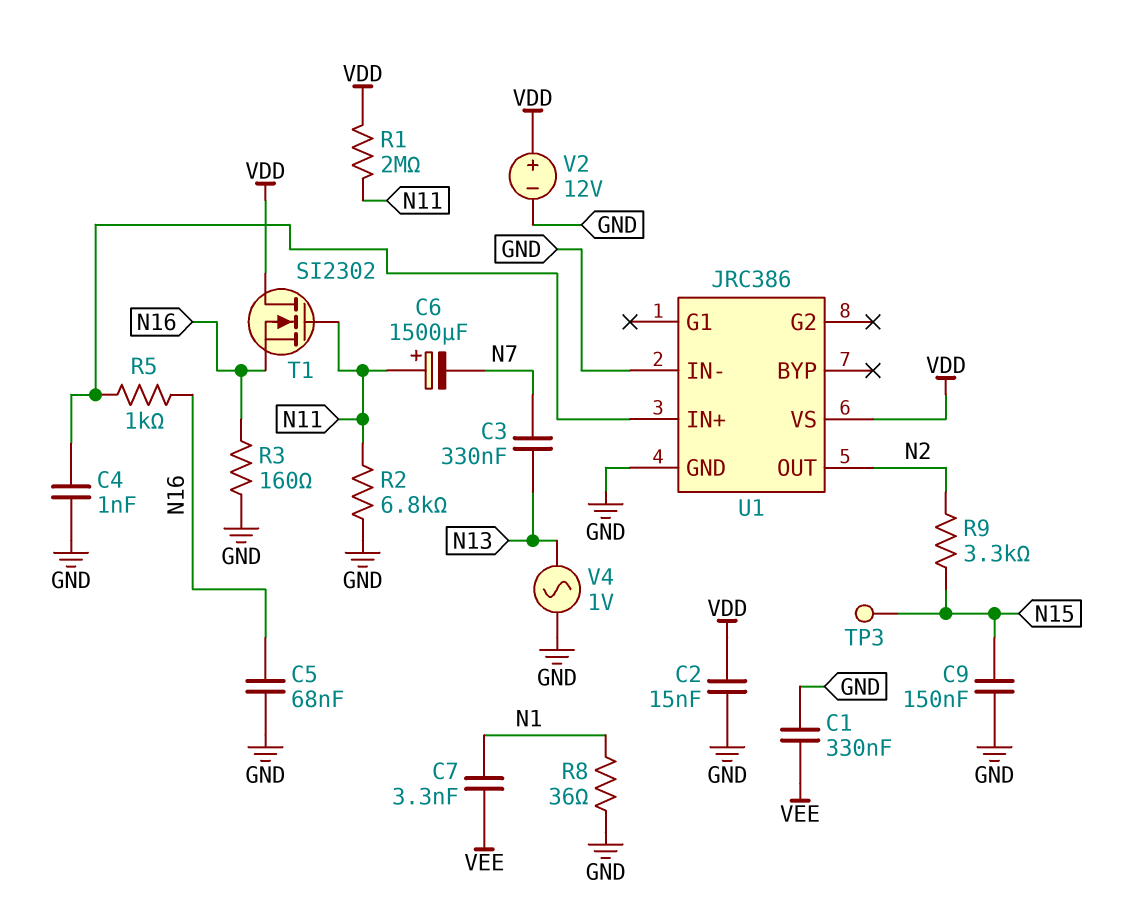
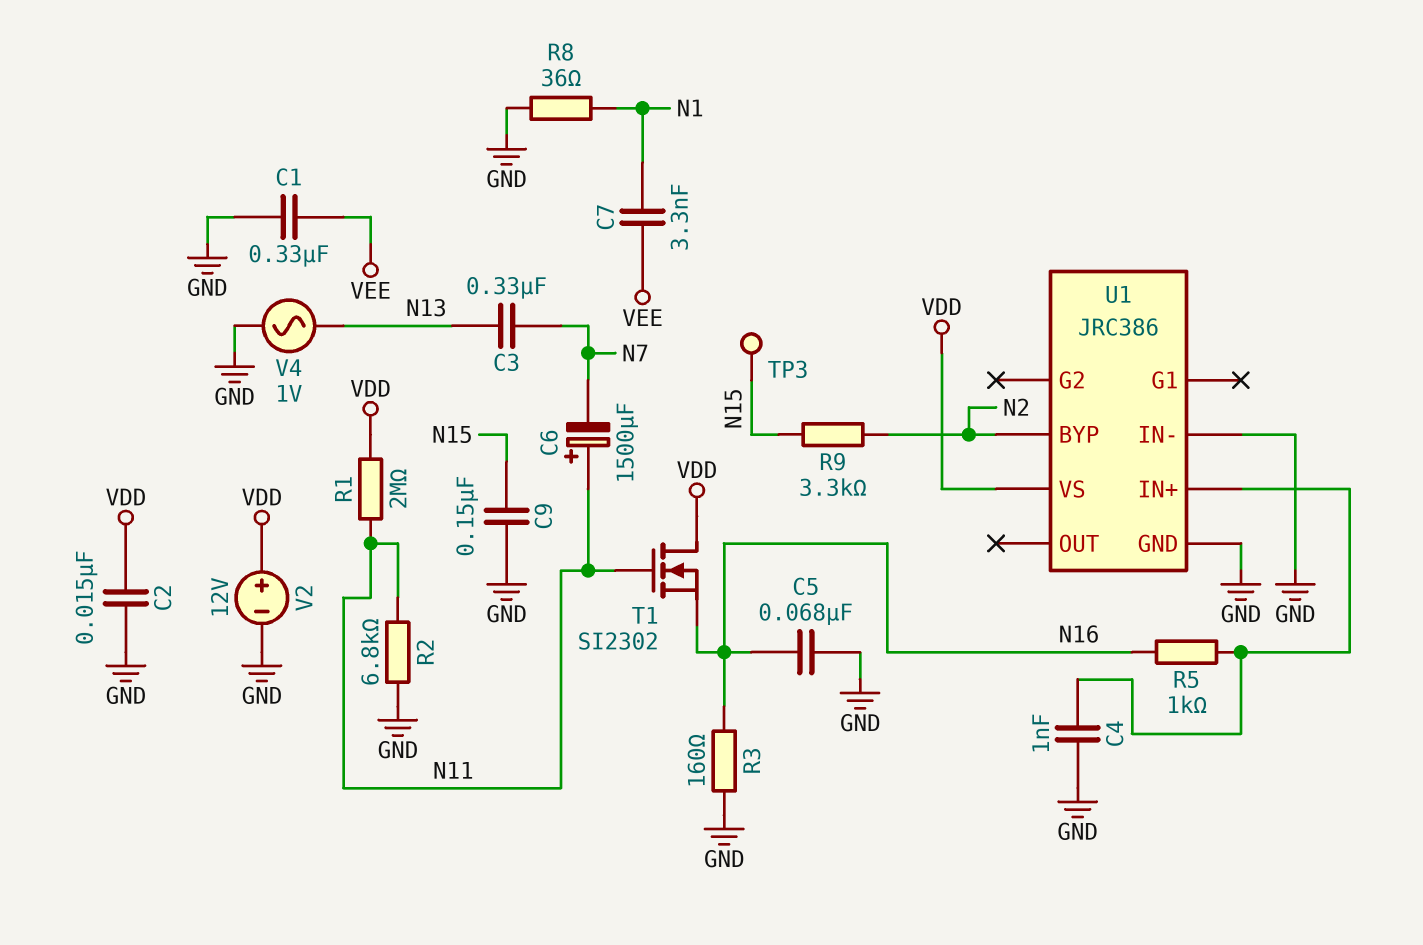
U1 pin BYP: none -> N2
U1 pin OUT: N2 -> none

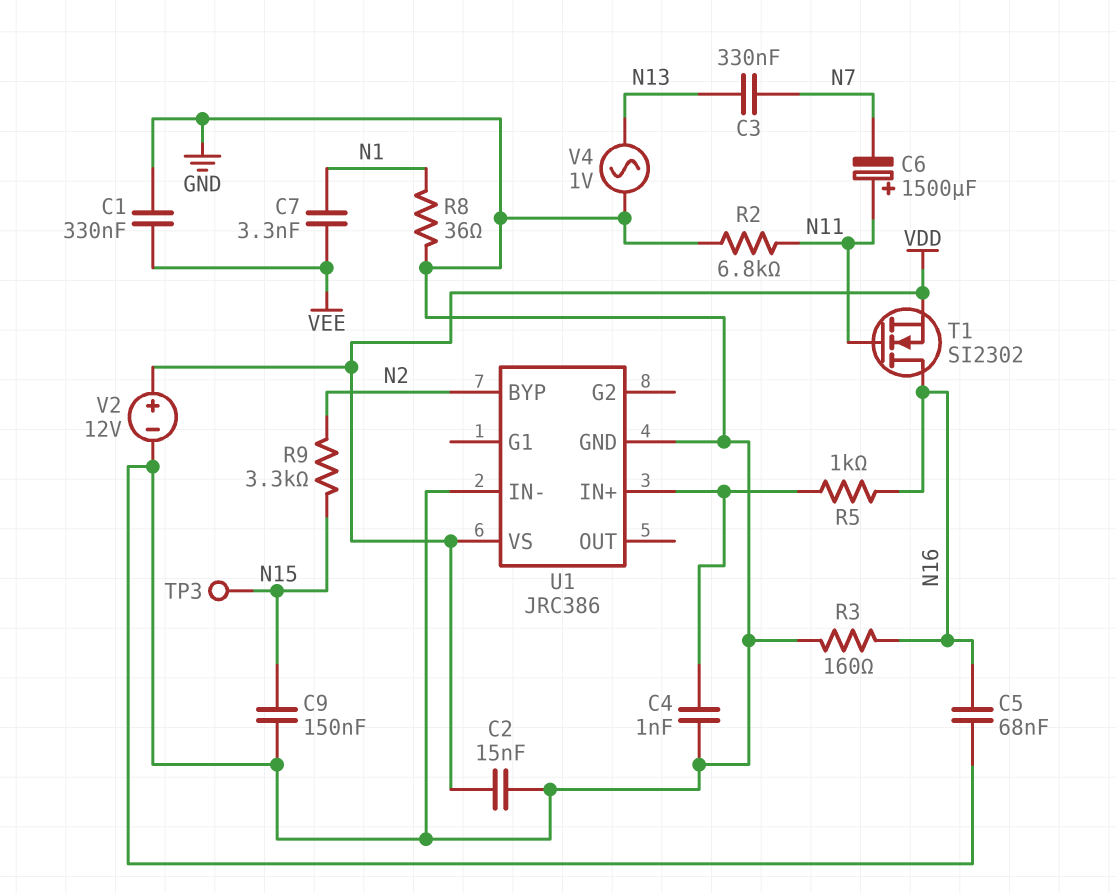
R1: 2M (N11, VDD) -> none
T1: NMOS SI2302 (G N11, D VDD, S N16) -> NMOS SI2302 (G N11, D N16, S VDD)

